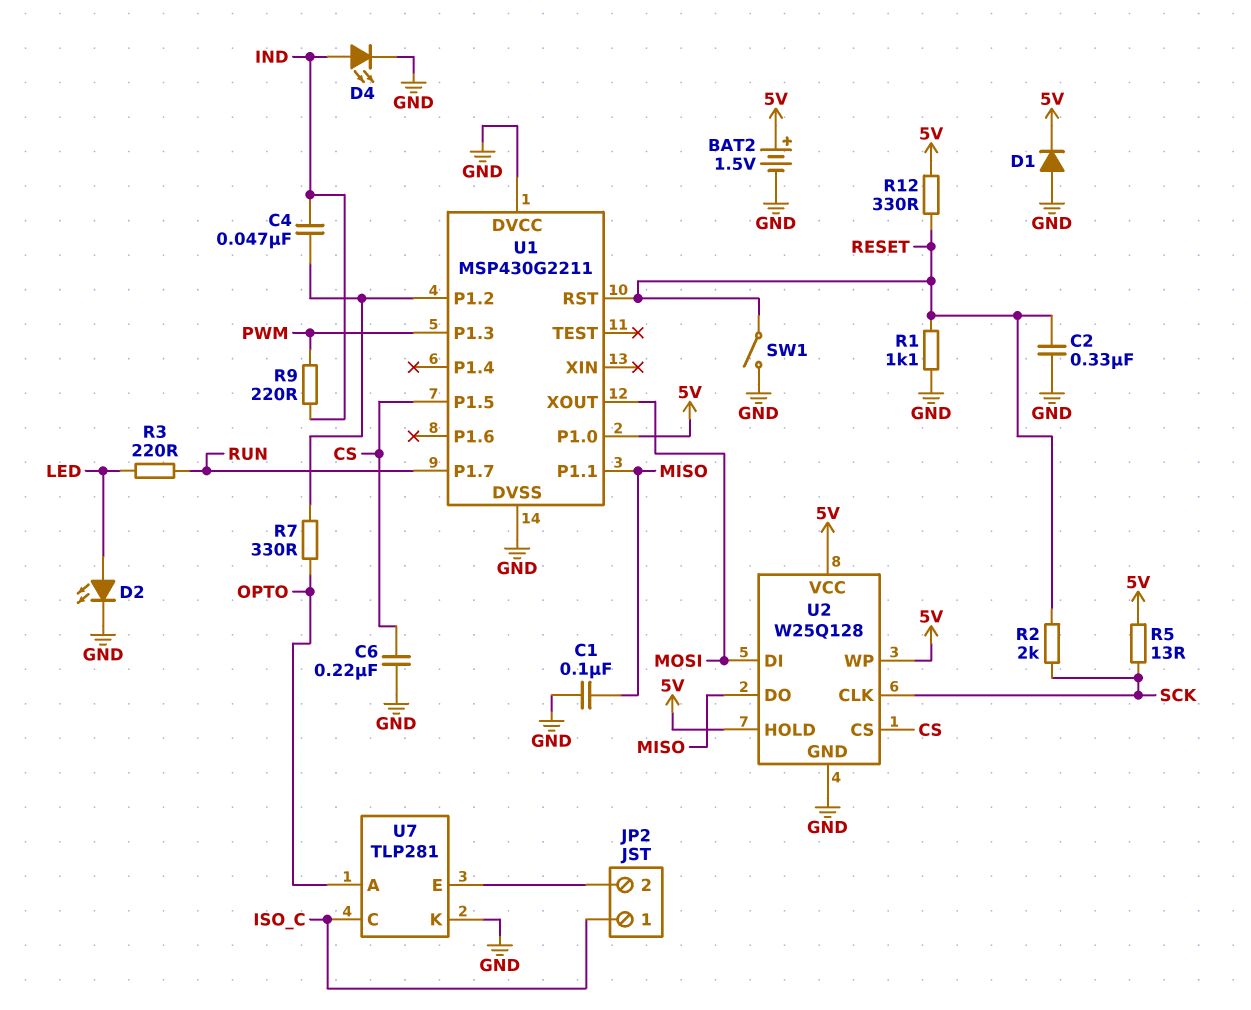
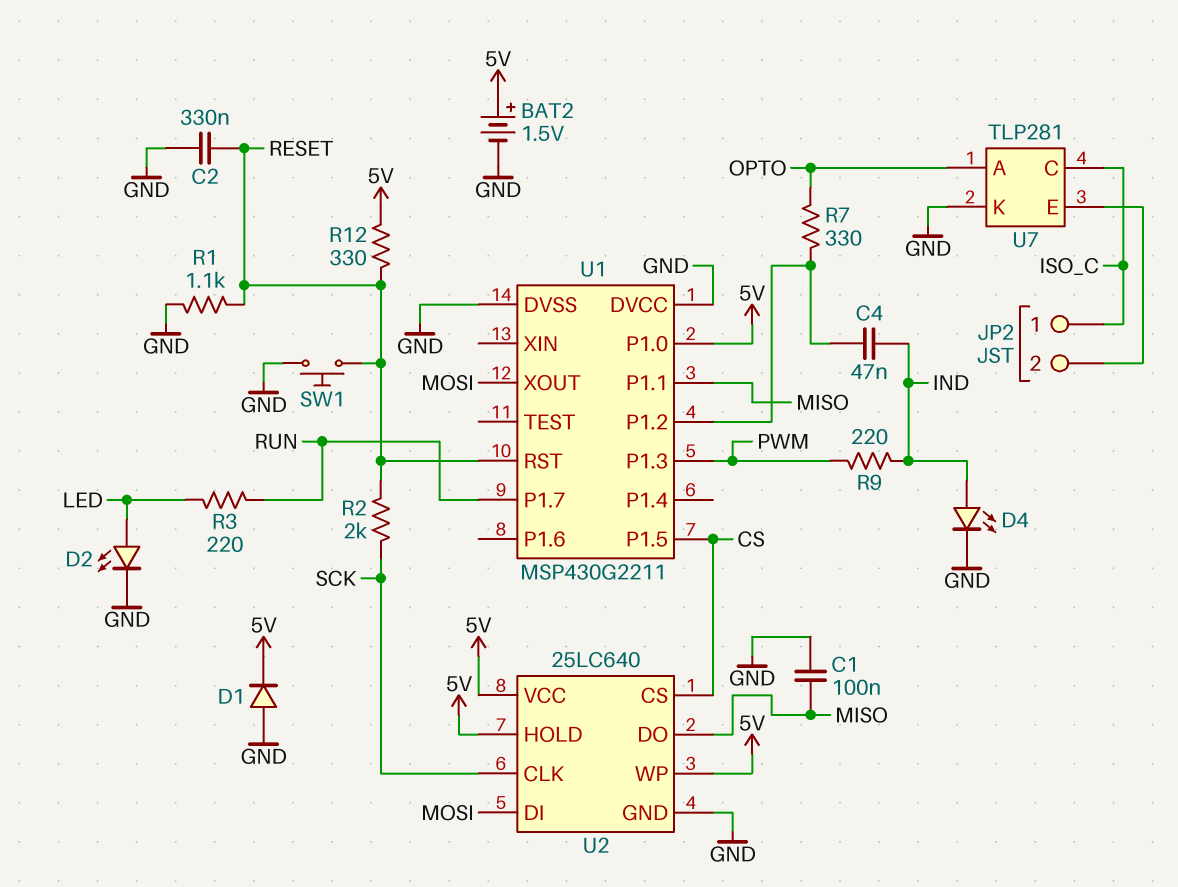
C6: 220nF (CS, GND) -> none
R5: 13 (5V, SCK) -> none
SW1: switch (GND, RESET) -> button (GND, RESET)
U2: W25Q128 -> 25LC640

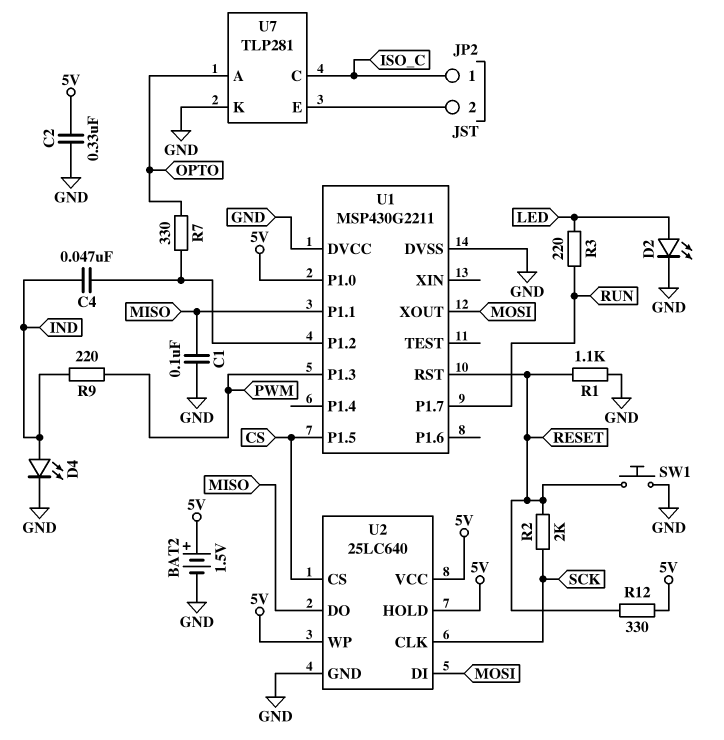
C2: 330nF (GND, RESET) -> 330nF (5V, GND)
D1: diode (A GND, K 5V) -> none

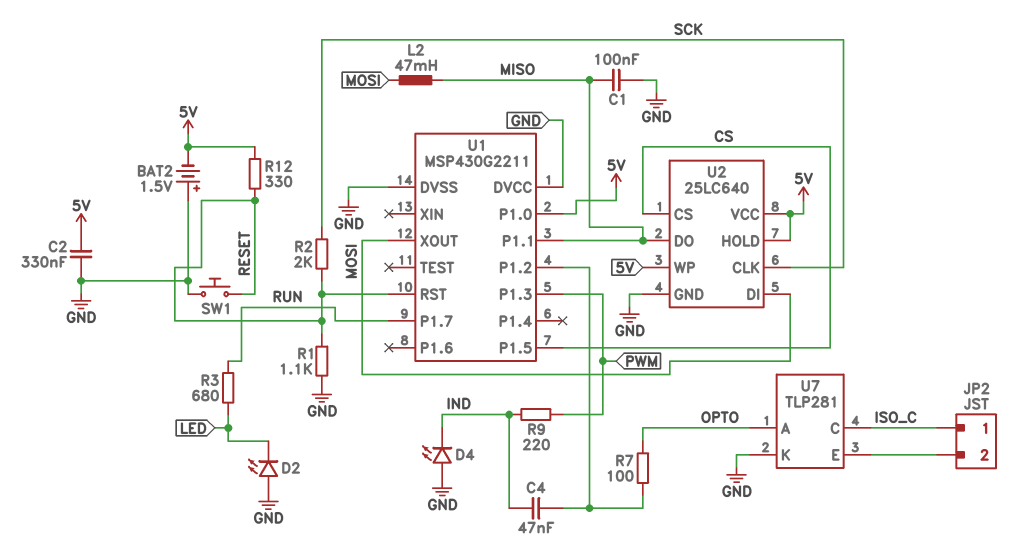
BAT2: 1.5V (plus 5V, minus GND) -> 1.5V (plus GND, minus 5V)
D2: LED (A LED, K GND) -> LED (A GND, K LED)
D4: LED (A IND, K GND) -> LED (A GND, K IND)
L2: none -> 47mH (MISO, MOSI)
R3: 220 (LED, RUN) -> 680 (LED, RUN)
R7: 330 (OPTO, U1/P1.2) -> 100 (OPTO, U1/P1.2)

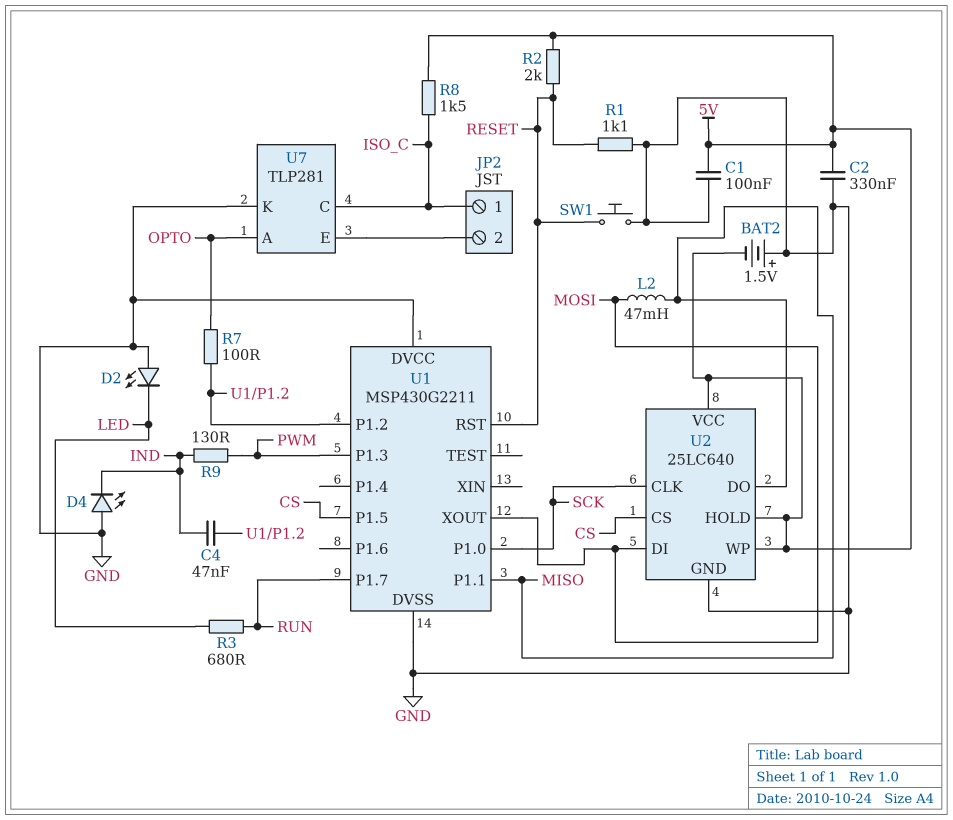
C1: 100nF (GND, MISO) -> 100nF (5V, GND)
R2: 2k (RESET, SCK) -> 2k (5V, RESET)
R8: none -> 1.5k (5V, ISO_C)
R9: 220 (IND, PWM) -> 130 (IND, PWM)
R12: 330 (5V, RESET) -> none
U1 pin P1.0: 5V -> SCK

